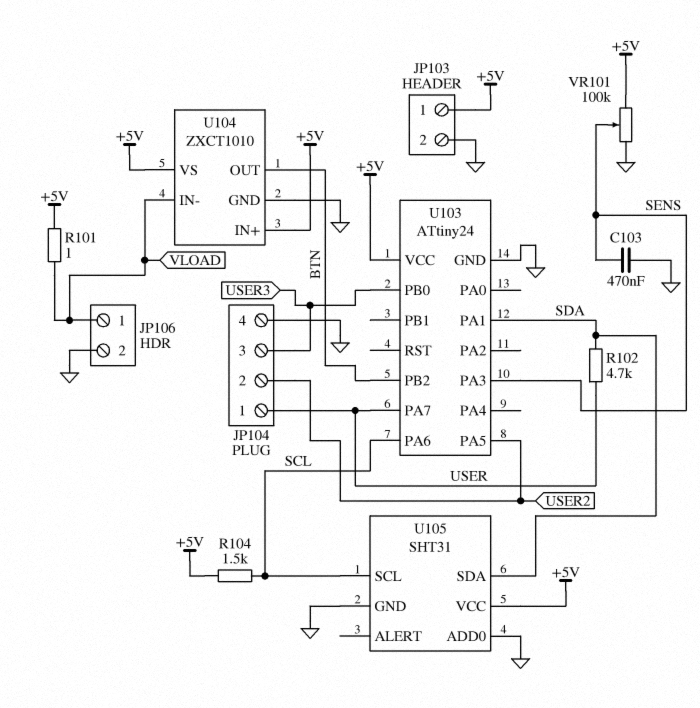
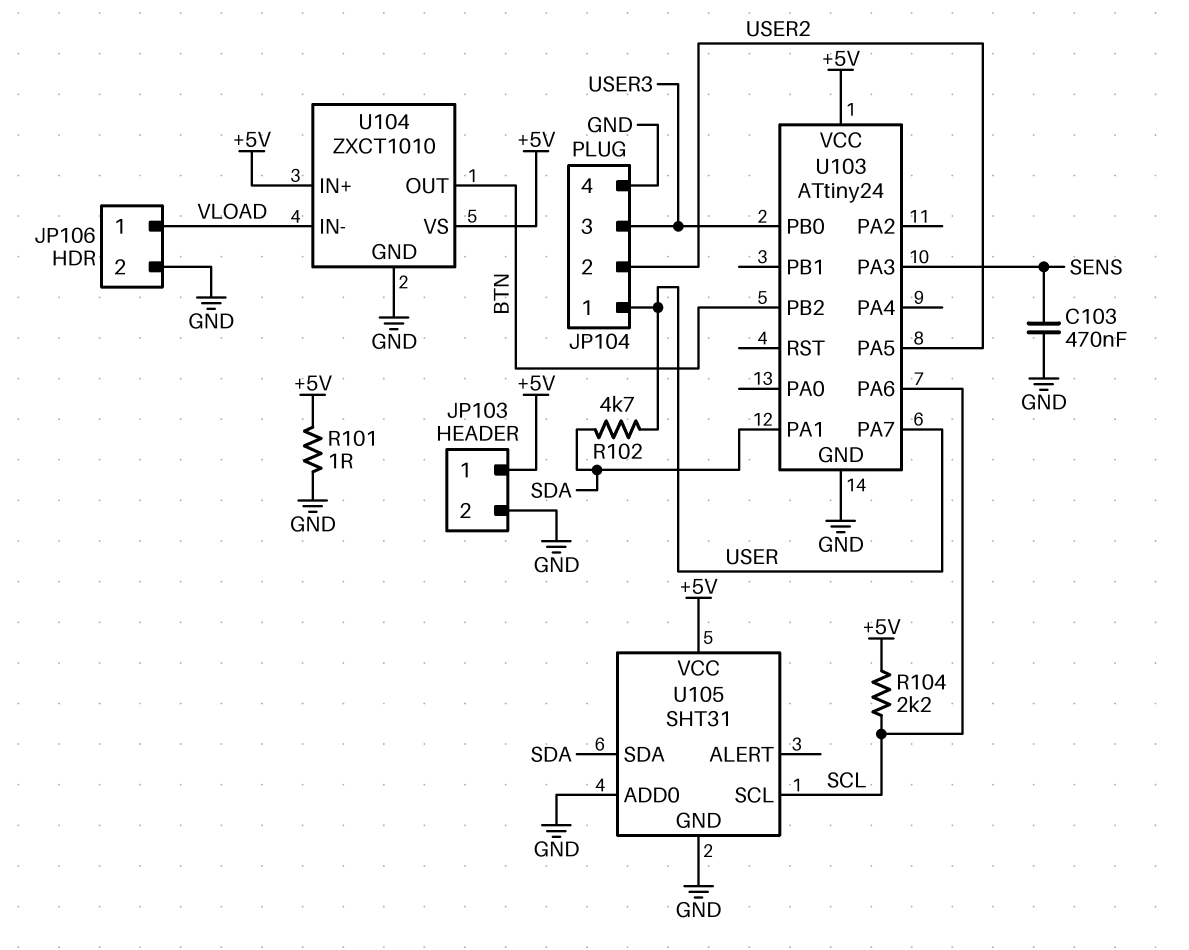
R101: 1 (+5V, VLOAD) -> 1 (+5V, GND)
R104: 1.5k (+5V, SCL) -> 2.2k (+5V, SCL)
VR101: 100k (+5V, GND, wiper SENS) -> none

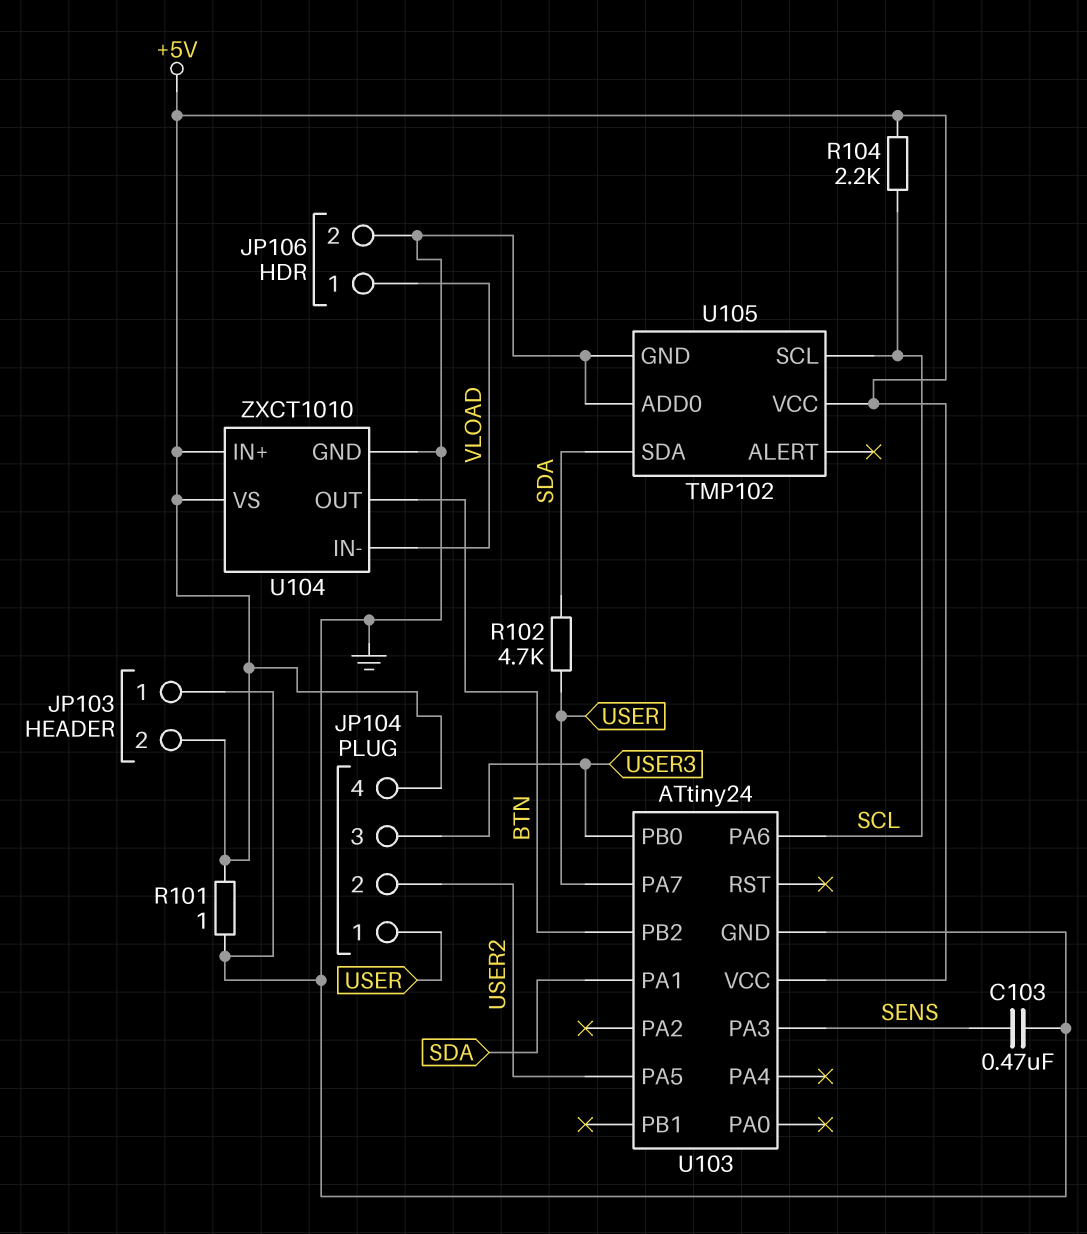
JP103 pin 1: +5V -> GND
JP103 pin 2: GND -> +5V
JP104 pin 4: GND -> +5V
U105: SHT31 -> TMP102

